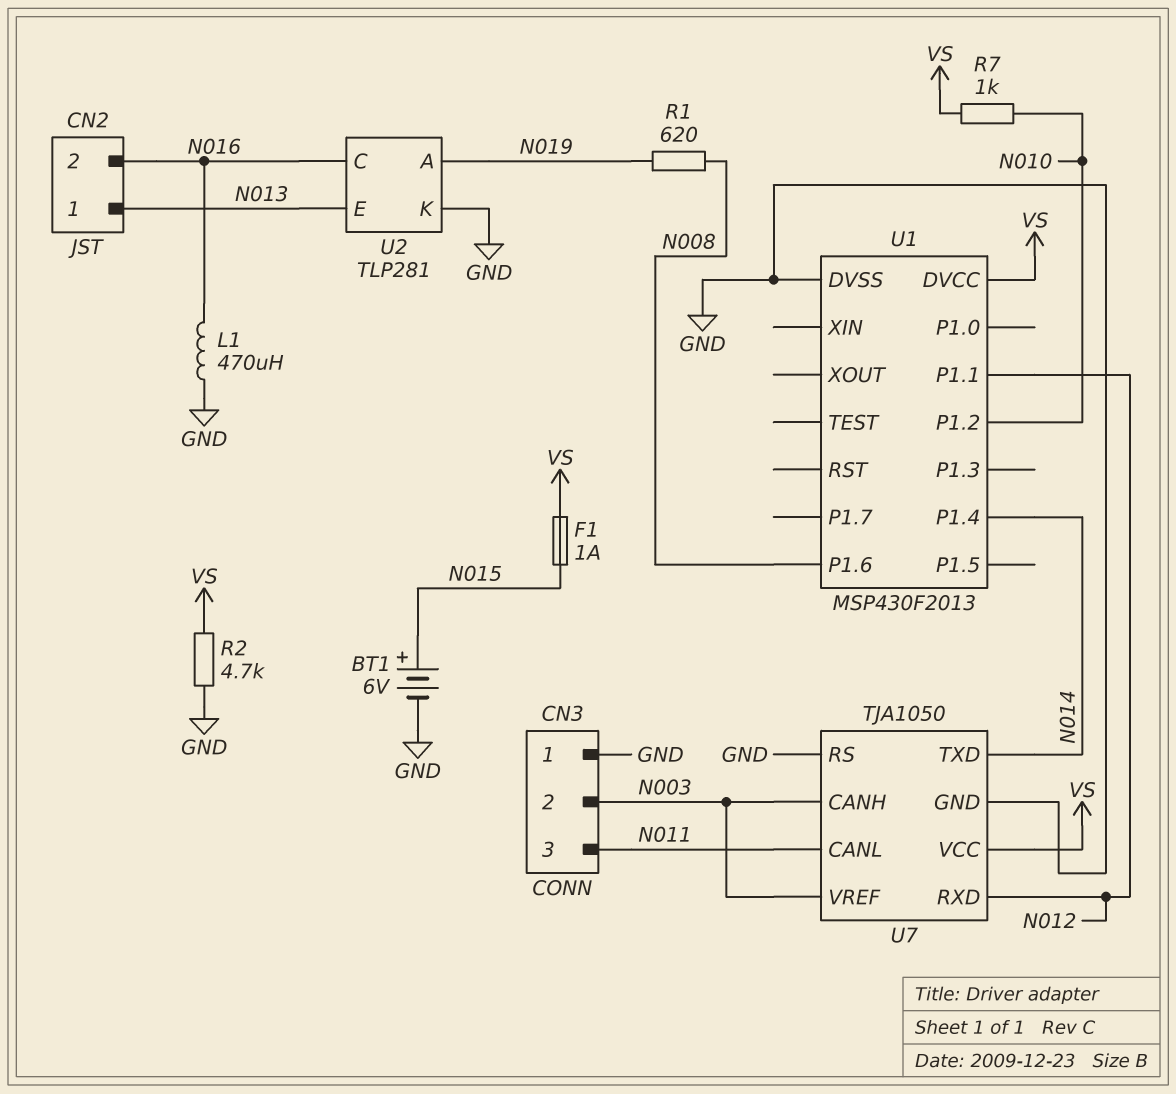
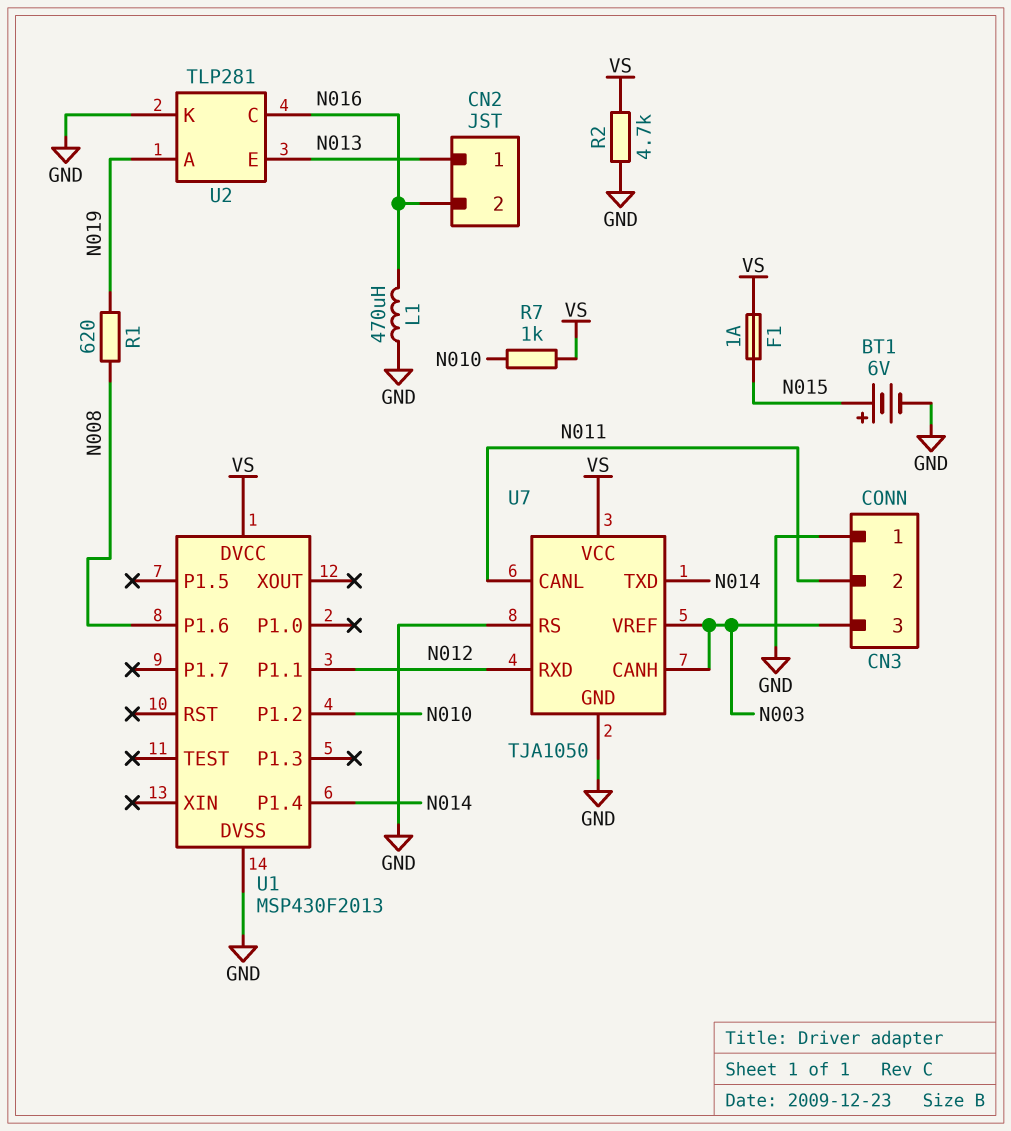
CN3 pin 2: N003 -> N011
CN3 pin 3: N011 -> N003

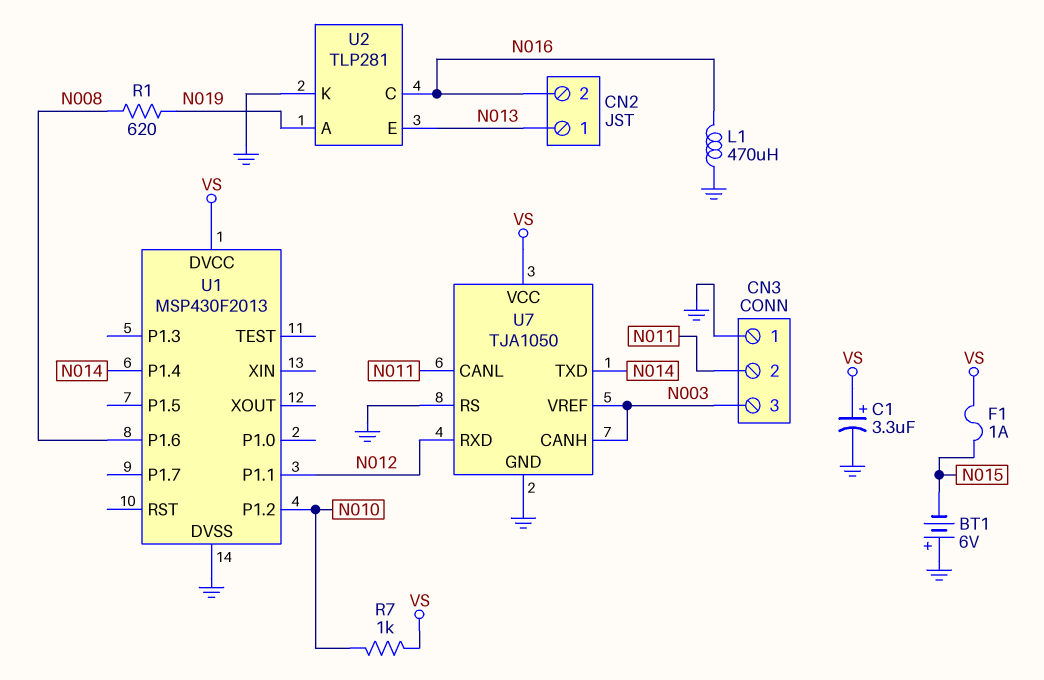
BT1: 6V (plus N015, minus GND) -> 6V (plus GND, minus N015)
C1: none -> 3.3uF (plus VS, minus GND)
R2: 4.7k (GND, VS) -> none

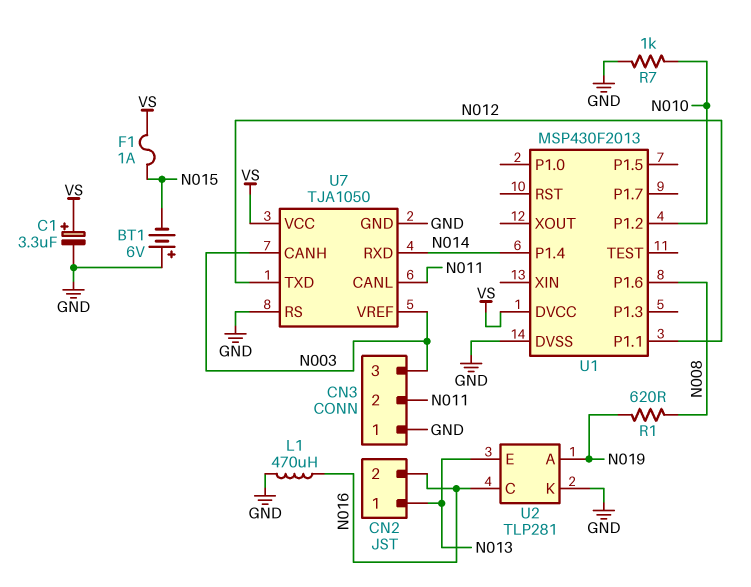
R7: 1k (N010, VS) -> 1k (GND, N010)
U7 pin RXD: N012 -> N014
U7 pin TXD: N014 -> N012

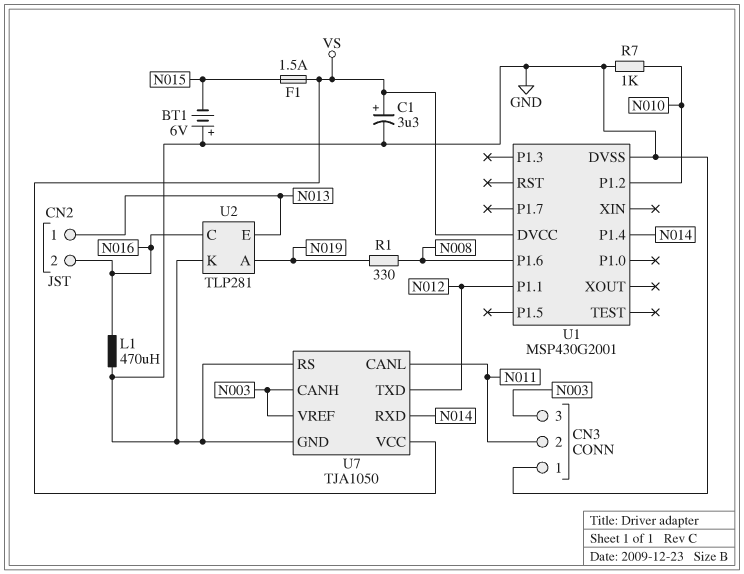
F1: 1A (N015, VS) -> 1.5A (N015, VS)
R1: 620 (N008, N019) -> 330 (N008, N019)
U1: MSP430F2013 -> MSP430G2001

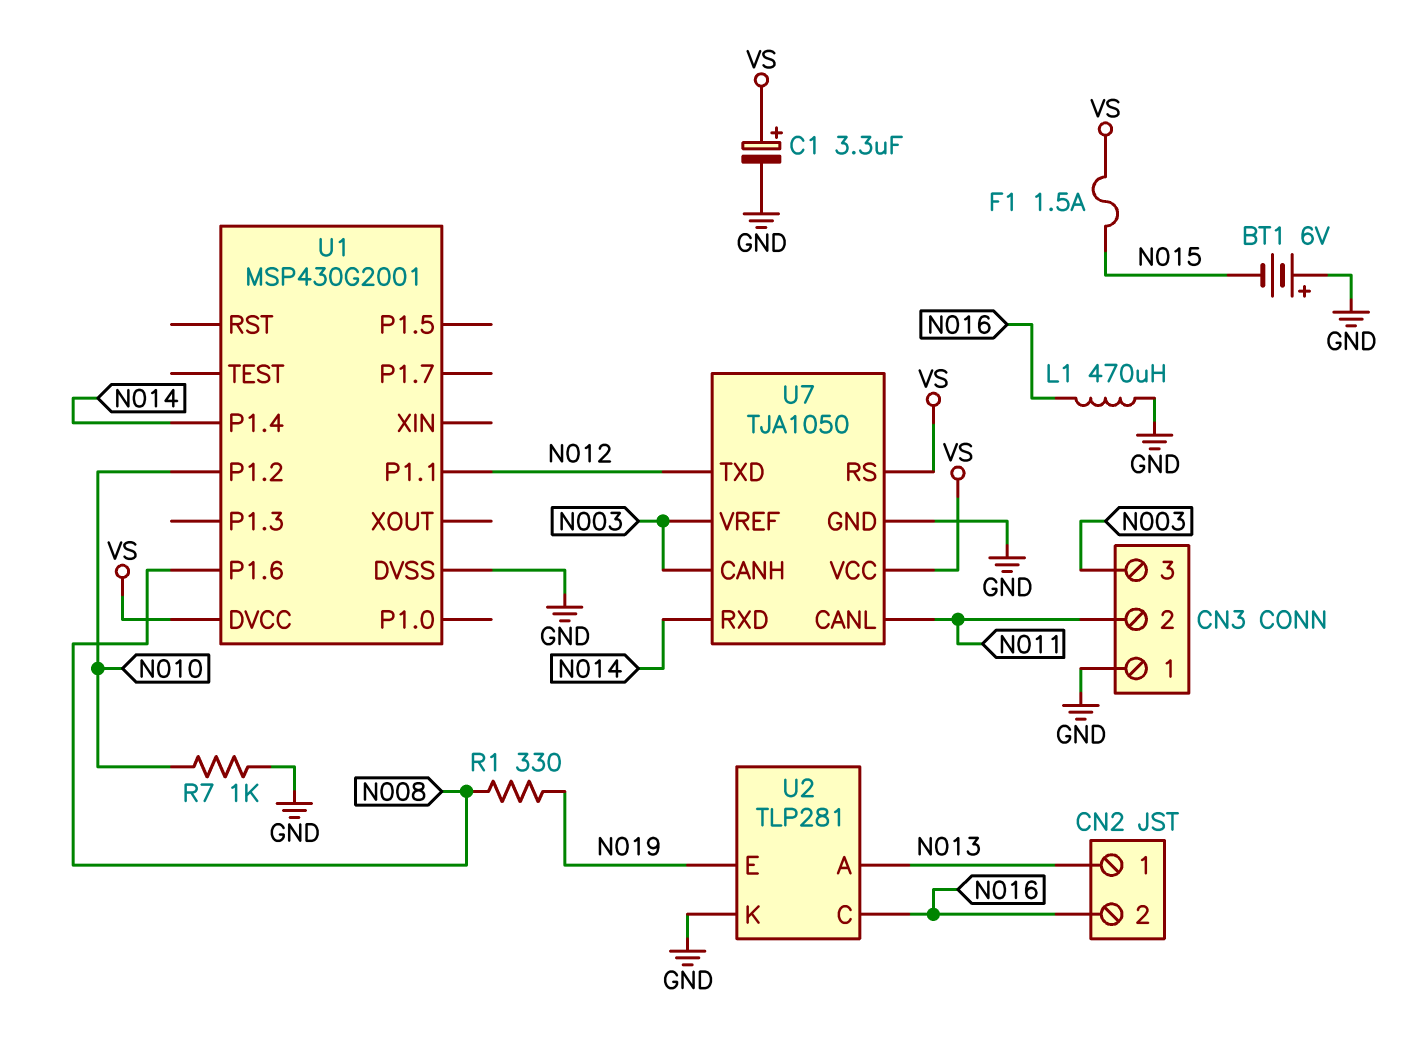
U2 pin A: N019 -> N013
U2 pin E: N013 -> N019
U7 pin RS: GND -> VS

